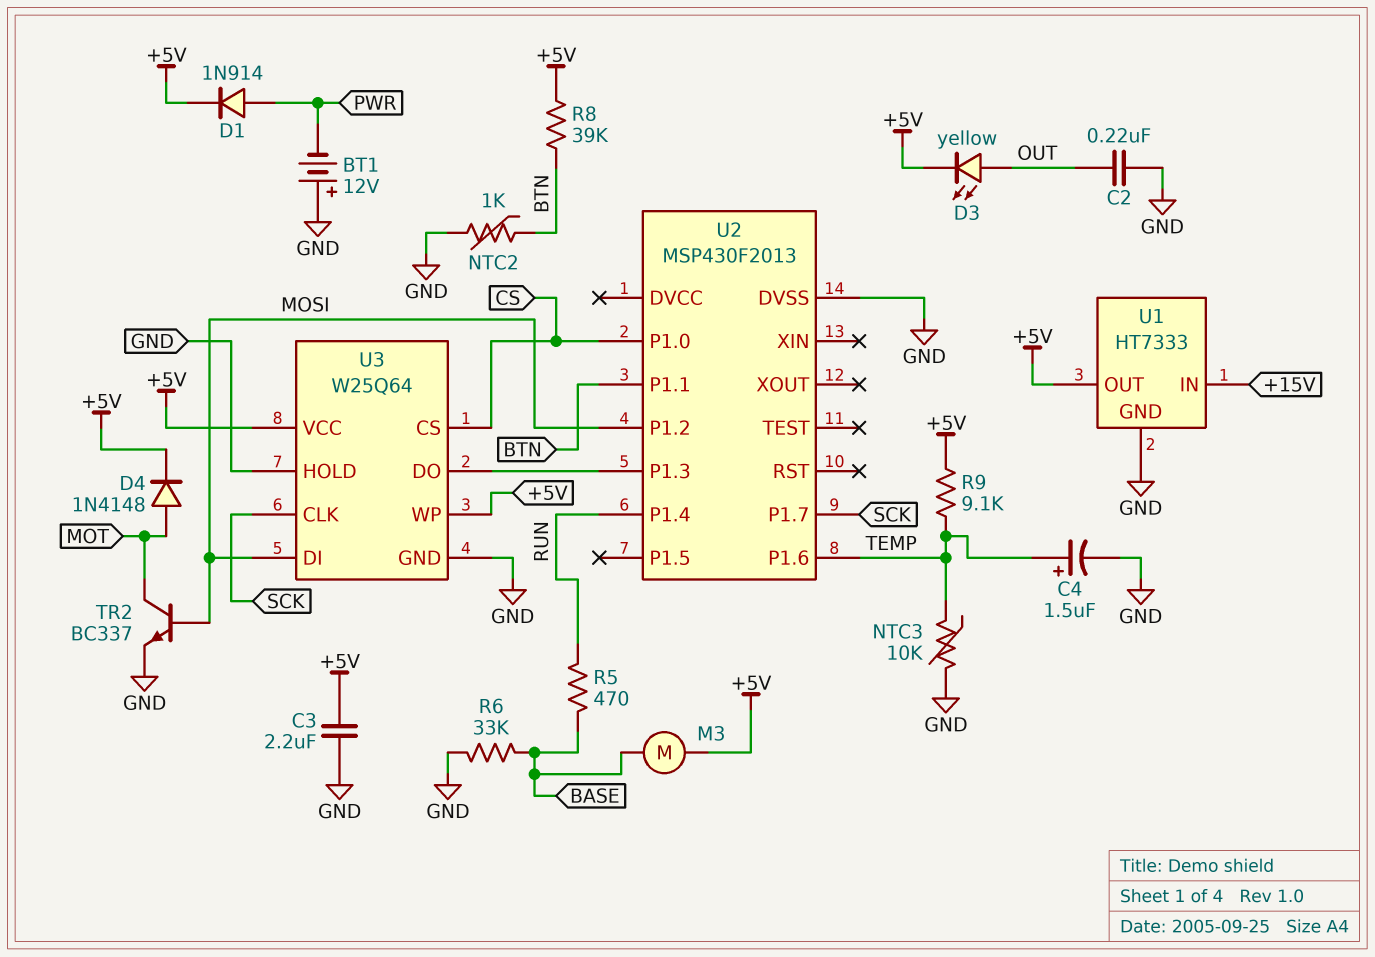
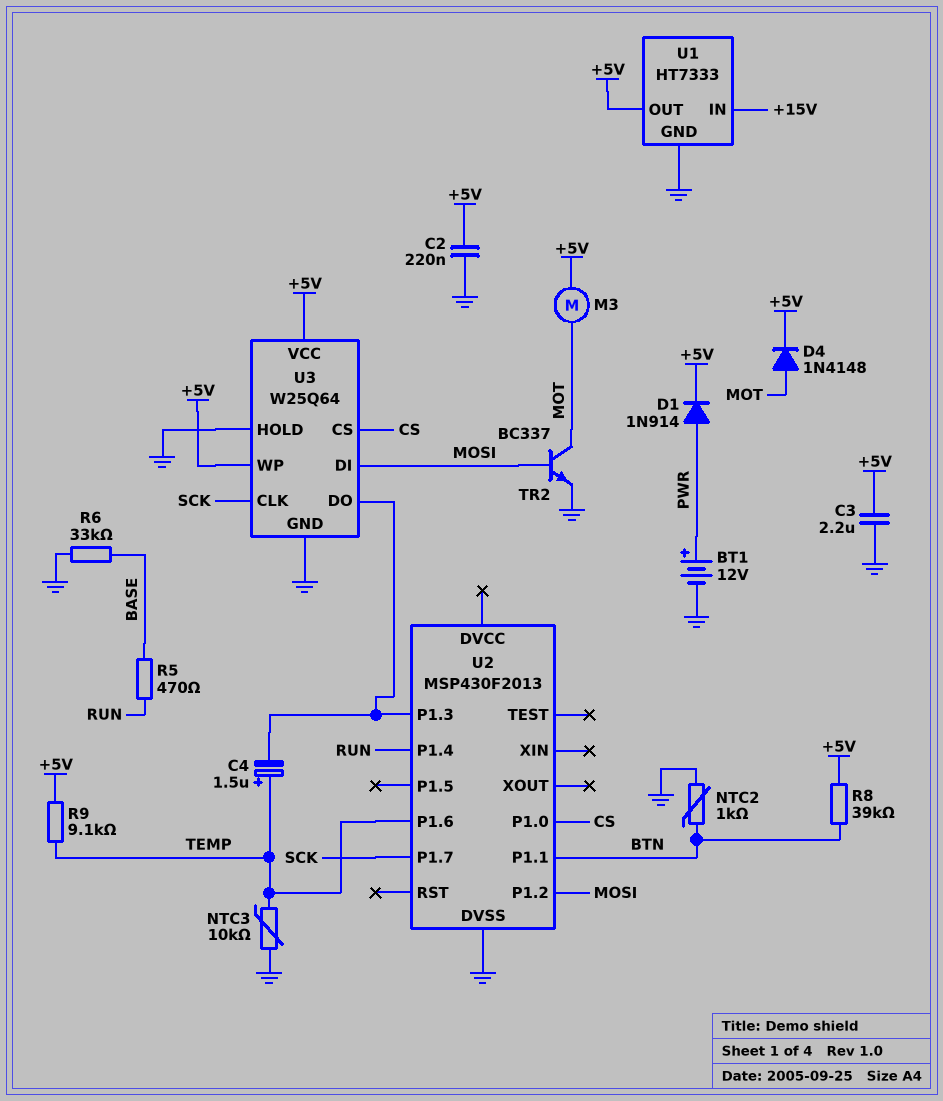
BT1: 12V (plus GND, minus PWR) -> 12V (plus PWR, minus GND)
C2: 220nF (GND, OUT) -> 220nF (+5V, GND)
C4: 1.5uF (plus TEMP, minus GND) -> 1.5uF (plus TEMP, minus U2/P1.3)
D3: LED yellow (A OUT, K +5V) -> none
M3: motor (+5V, BASE) -> motor (+5V, MOT)

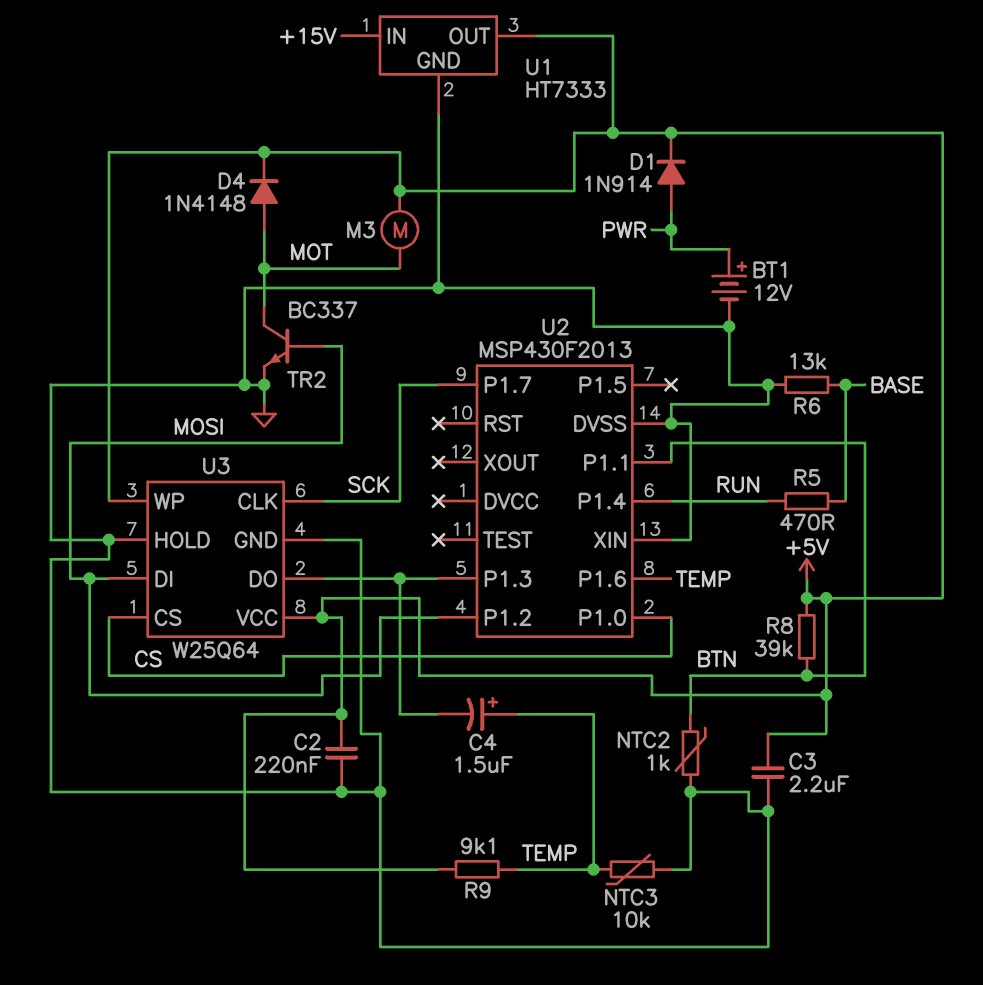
R6: 33k (BASE, GND) -> 13k (BASE, GND)
U2 pin XIN: none -> GND

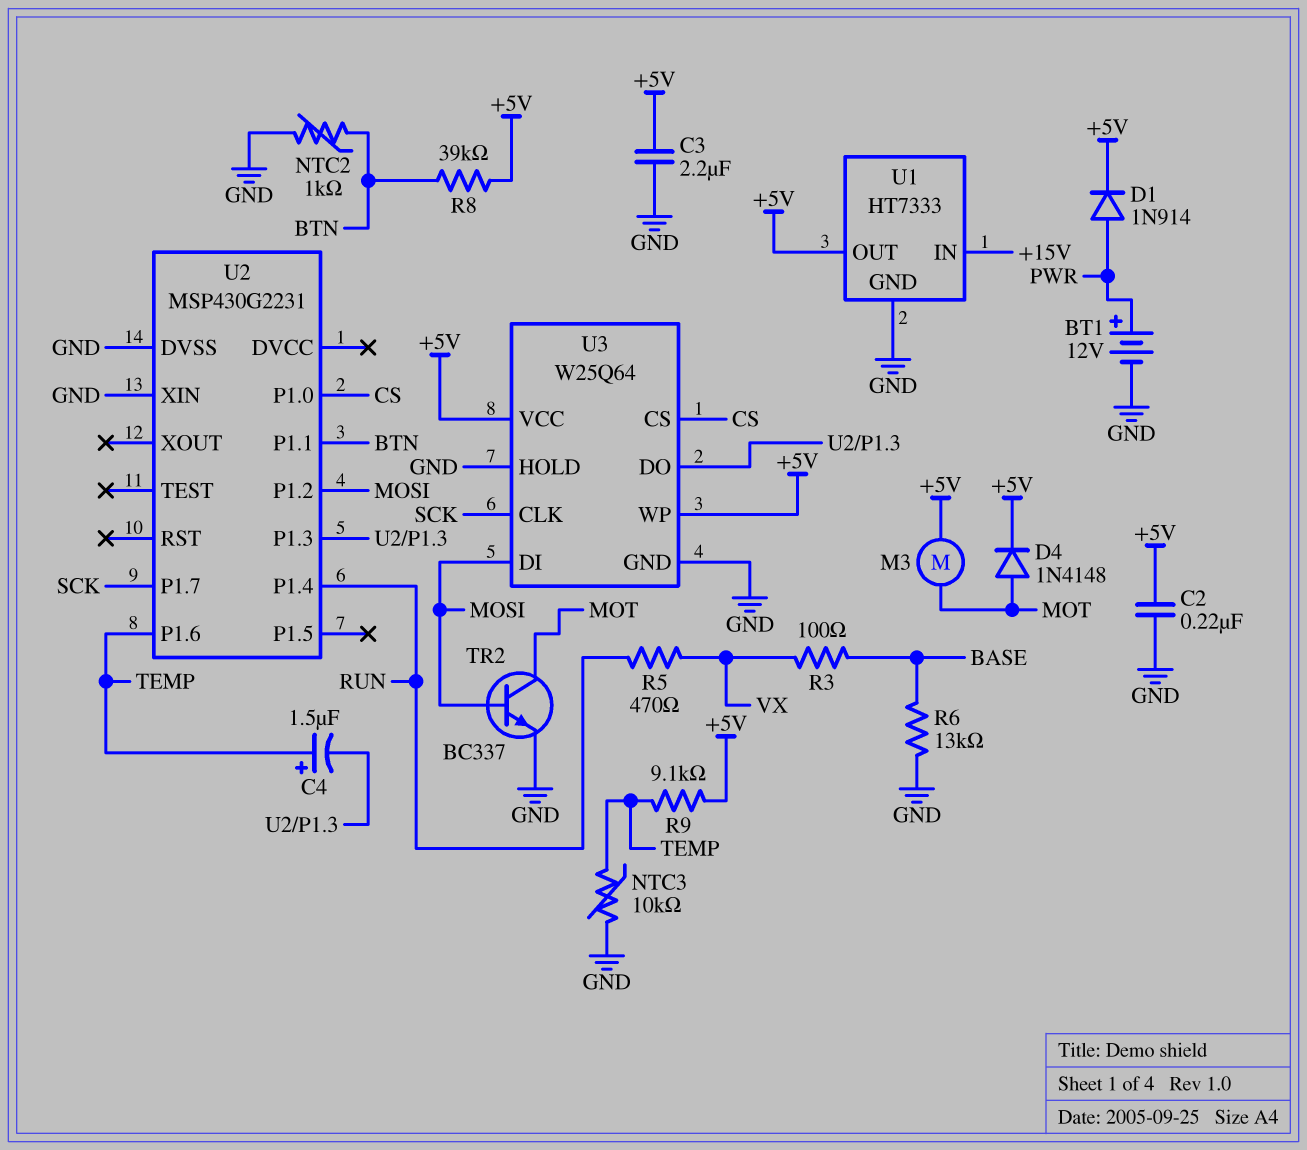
R3: none -> 100 (BASE, VX)
R5: 470 (BASE, RUN) -> 470 (RUN, VX)
U2: MSP430F2013 -> MSP430G2231

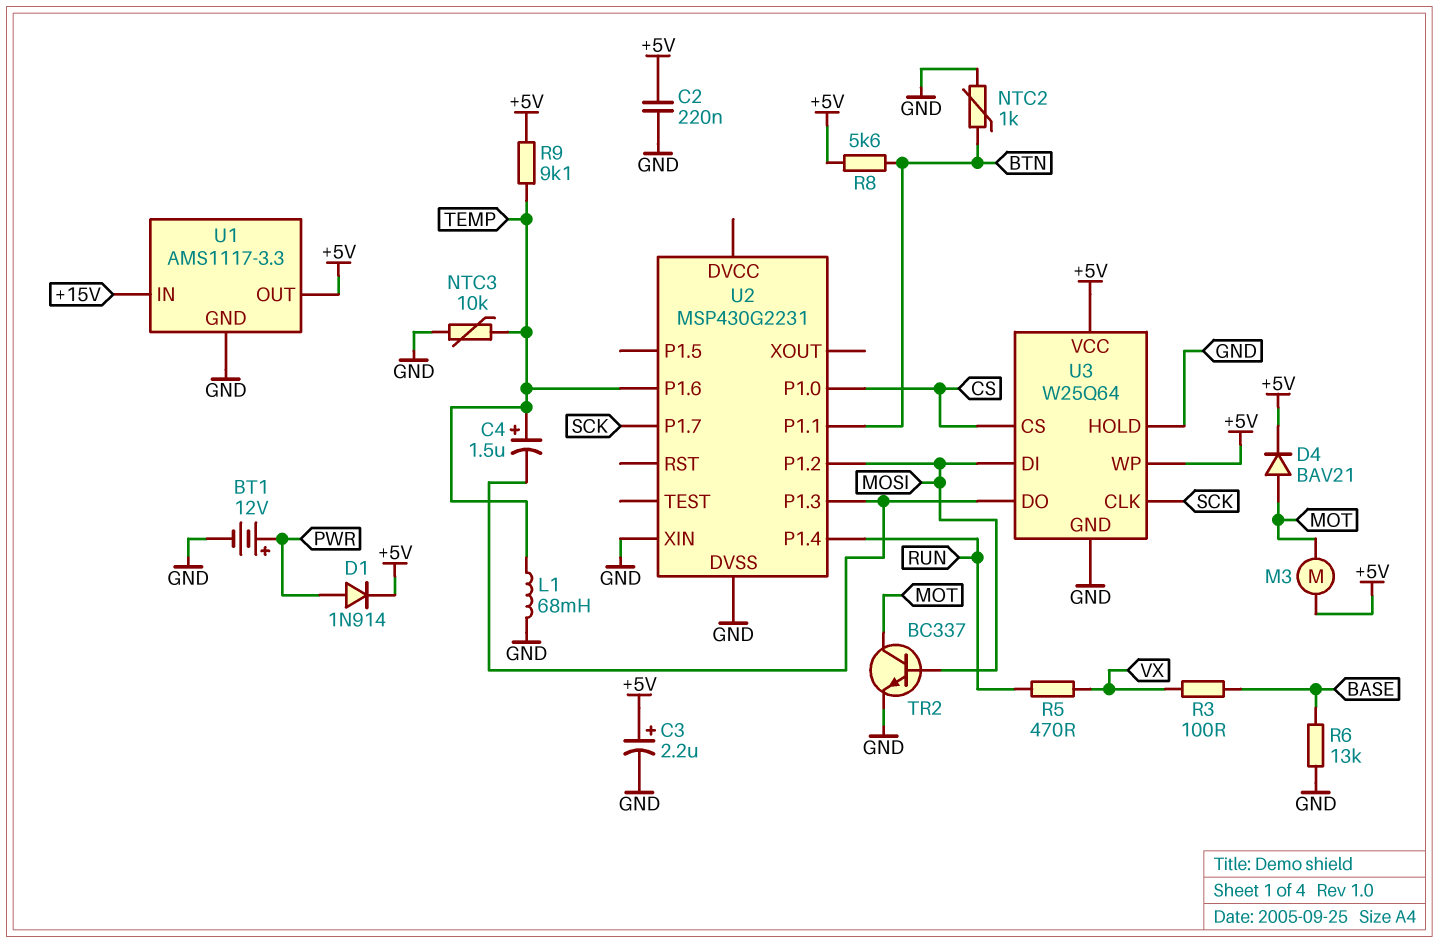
C3: 2.2uF (+5V, GND) -> 2.2uF (plus +5V, minus GND)
D4: diode 1N4148 (A MOT, K +5V) -> diode BAV21 (A MOT, K +5V)
L1: none -> 68mH (GND, TEMP)
R8: 39k (+5V, BTN) -> 5.6k (+5V, BTN)
U1: HT7333 -> AMS1117-3.3

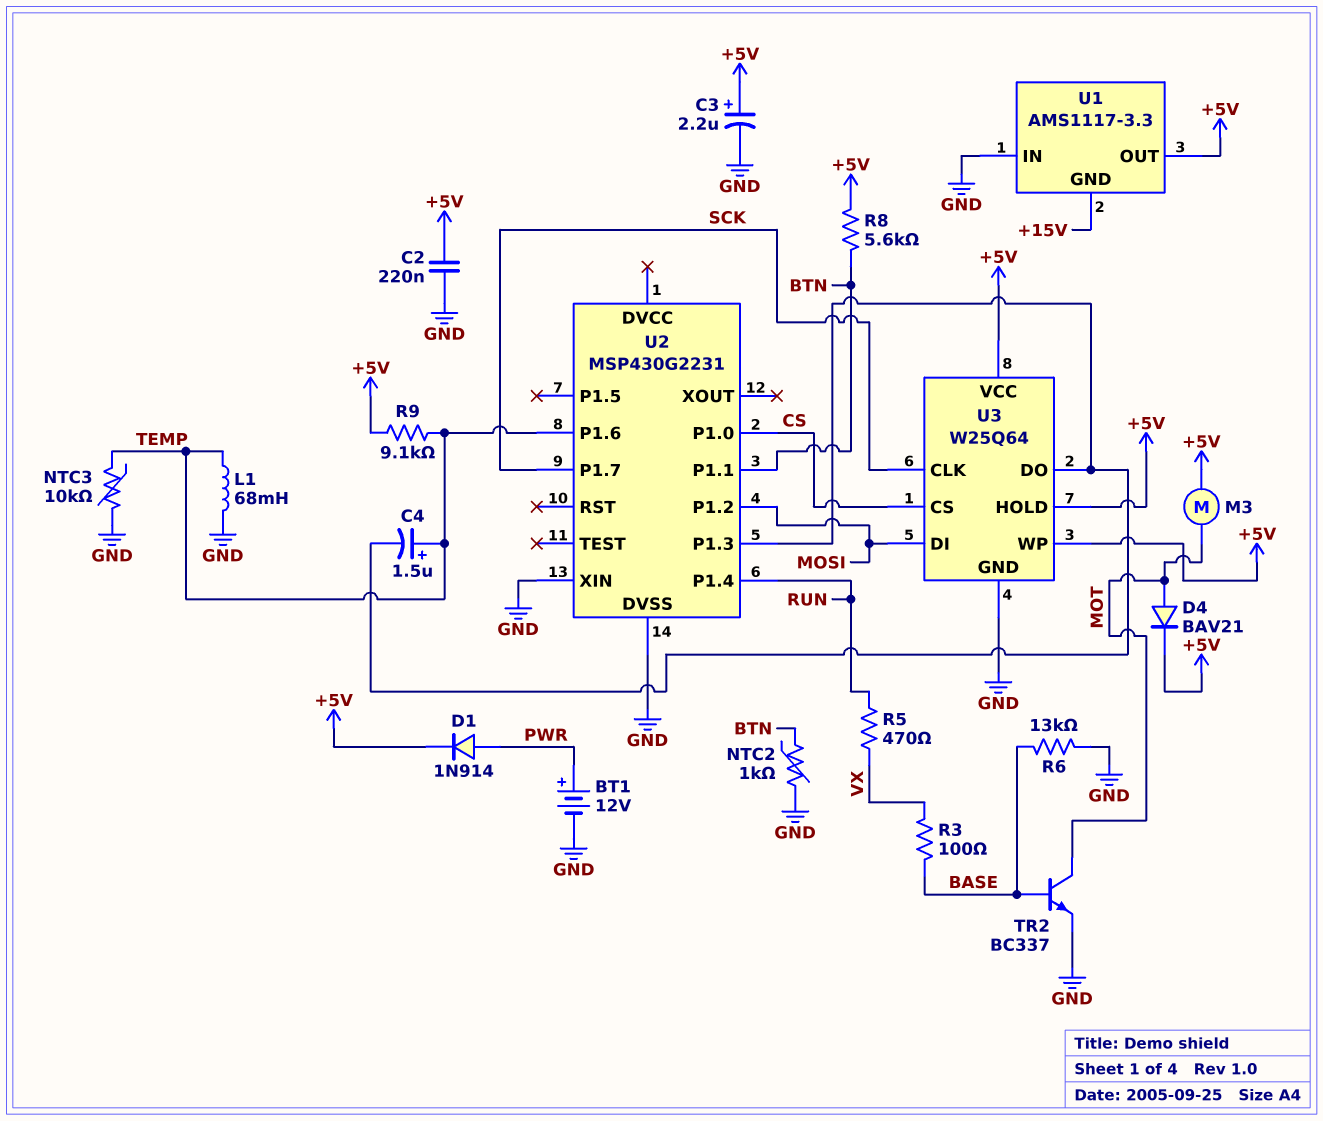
TR2: NPN BC337 (B MOSI, C MOT, E GND) -> NPN BC337 (B BASE, C MOT, E GND)
U1 pin GND: GND -> +15V
U1 pin IN: +15V -> GND
U3 pin HOLD: GND -> +5V

